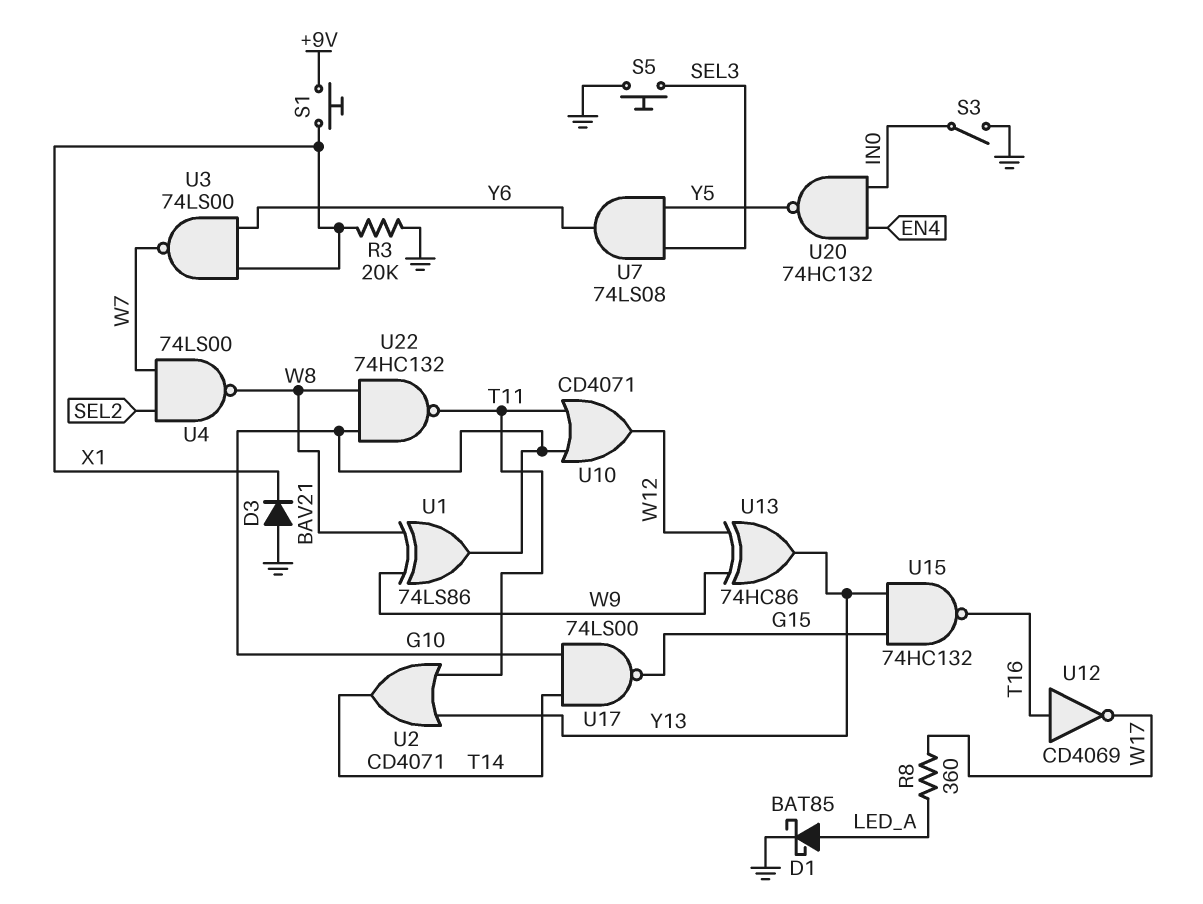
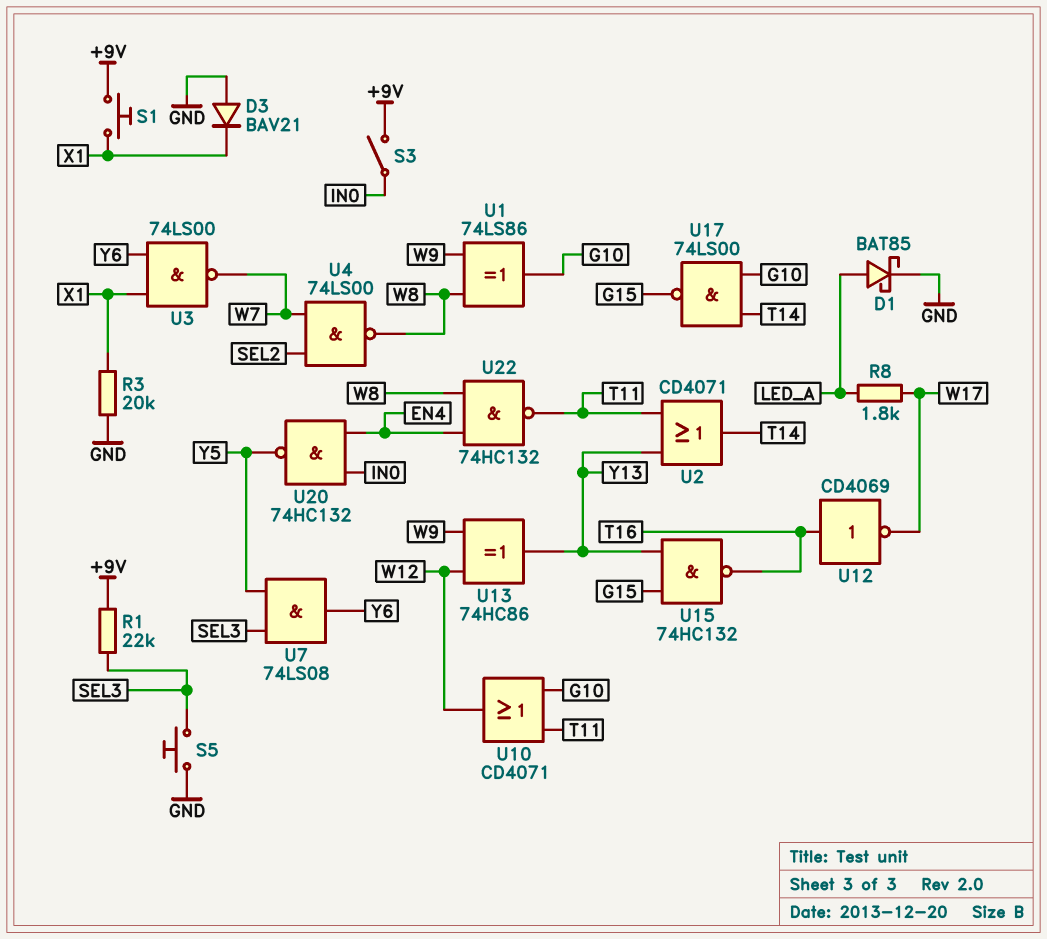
R1: none -> 22k (+9V, SEL3)
R8: 360 (LED_A, W17) -> 1.8k (LED_A, W17)
S3: switch (GND, IN0) -> switch (+9V, IN0)
U22: NAND 74HC132 (in G10, in W8, out T11) -> NAND 74HC132 (in EN4, in W8, out T11)

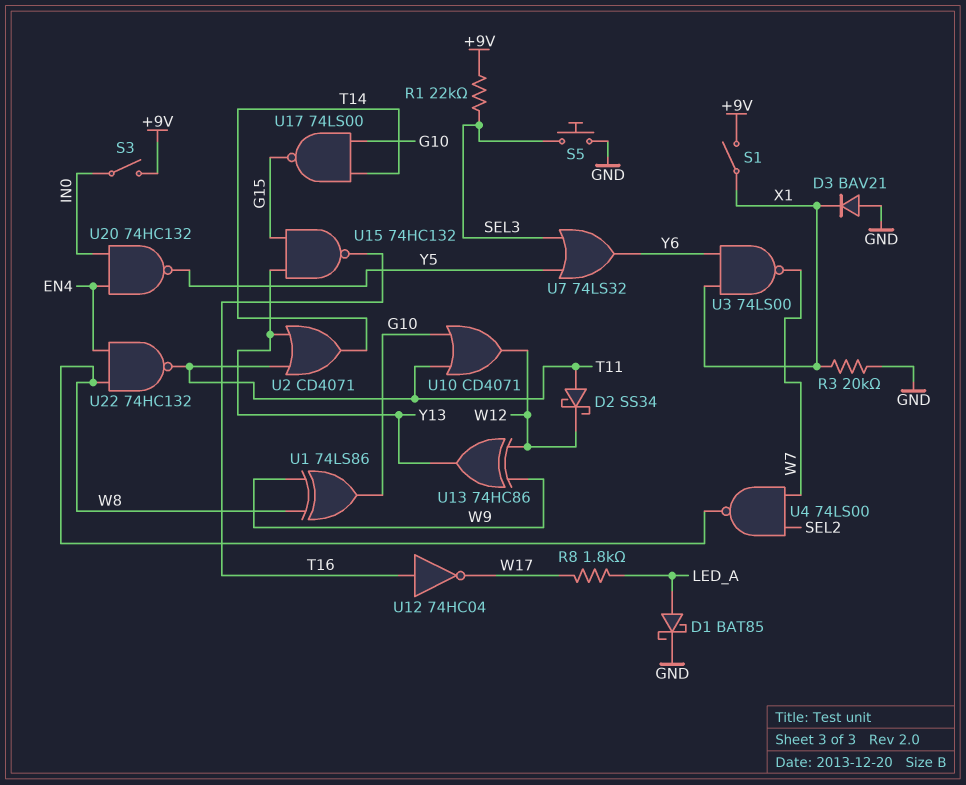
D2: none -> schottky SS34 (A T11, K W12)
S1: button (+9V, X1) -> switch (+9V, X1)
U7: AND 74LS08 (in SEL3, in Y5, out Y6) -> OR 74LS32 (in SEL3, in Y5, out Y6)
U12: NOT CD4069 (in T16, out W17) -> NOT 74HC04 (in T16, out W17)

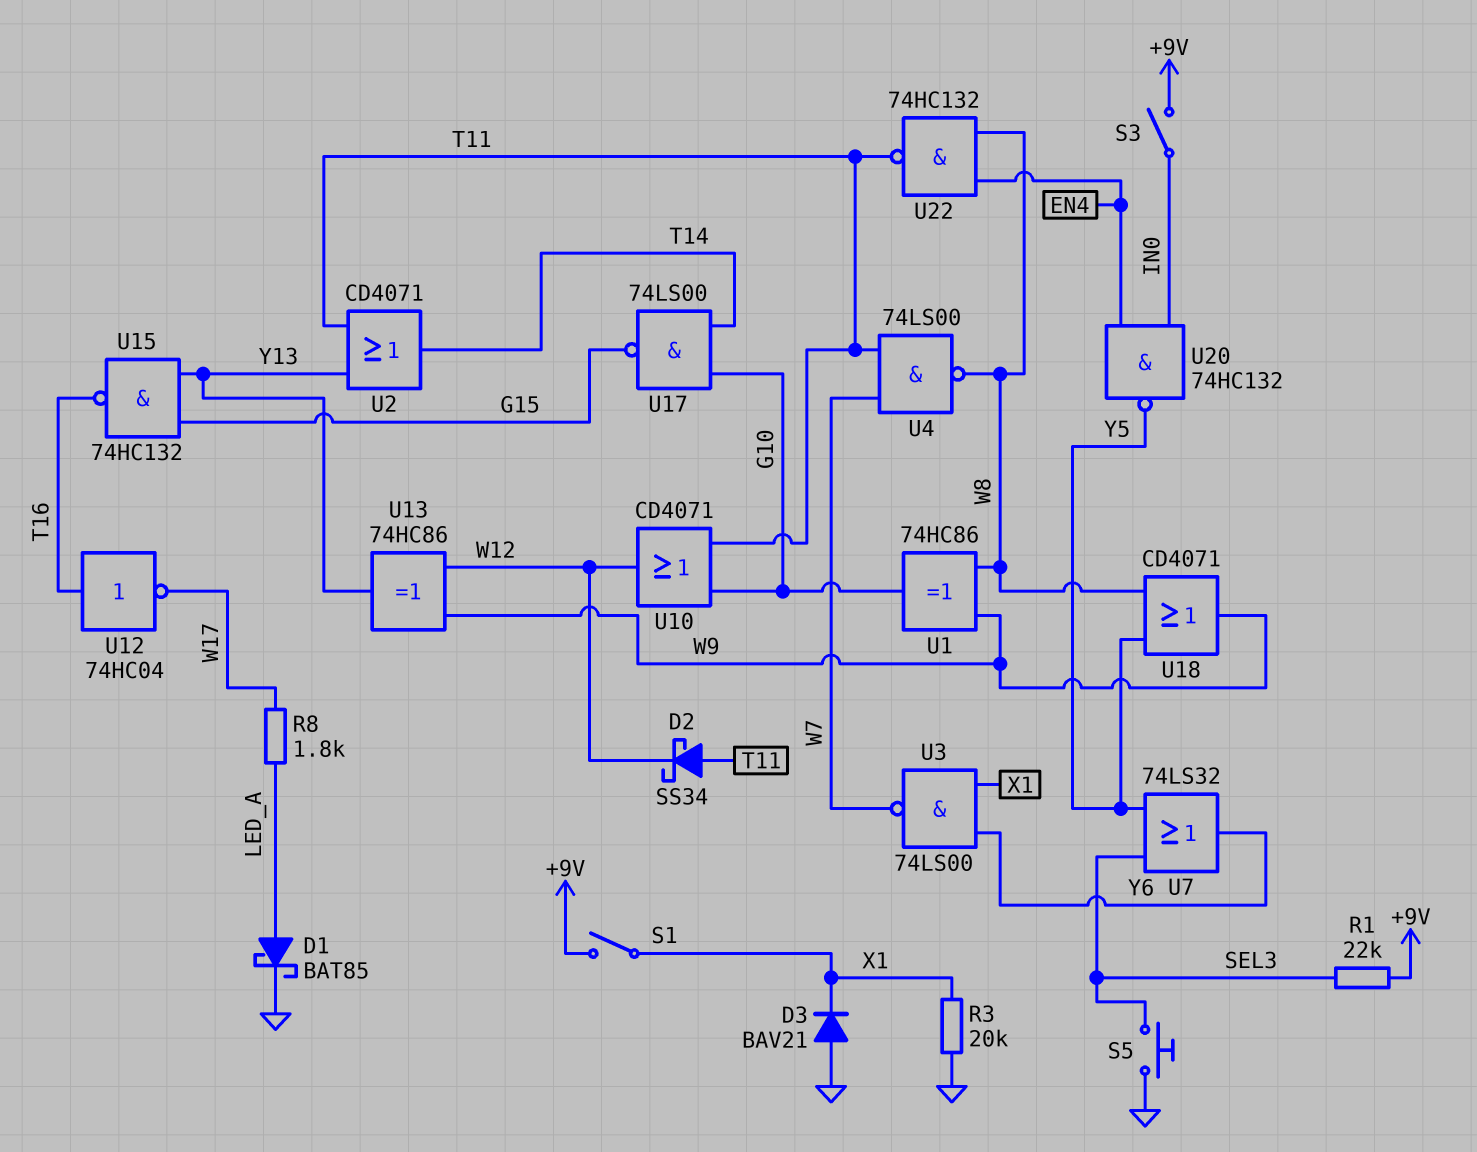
U1: XOR 74LS86 (in W8, in W9, out G10) -> XOR 74HC86 (in W8, in W9, out G10)
U4: NAND 74LS00 (in SEL2, in W7, out W8) -> NAND 74LS00 (in T11, in W7, out W8)
U18: none -> OR CD4071 (in W8, in Y5, out W9)

